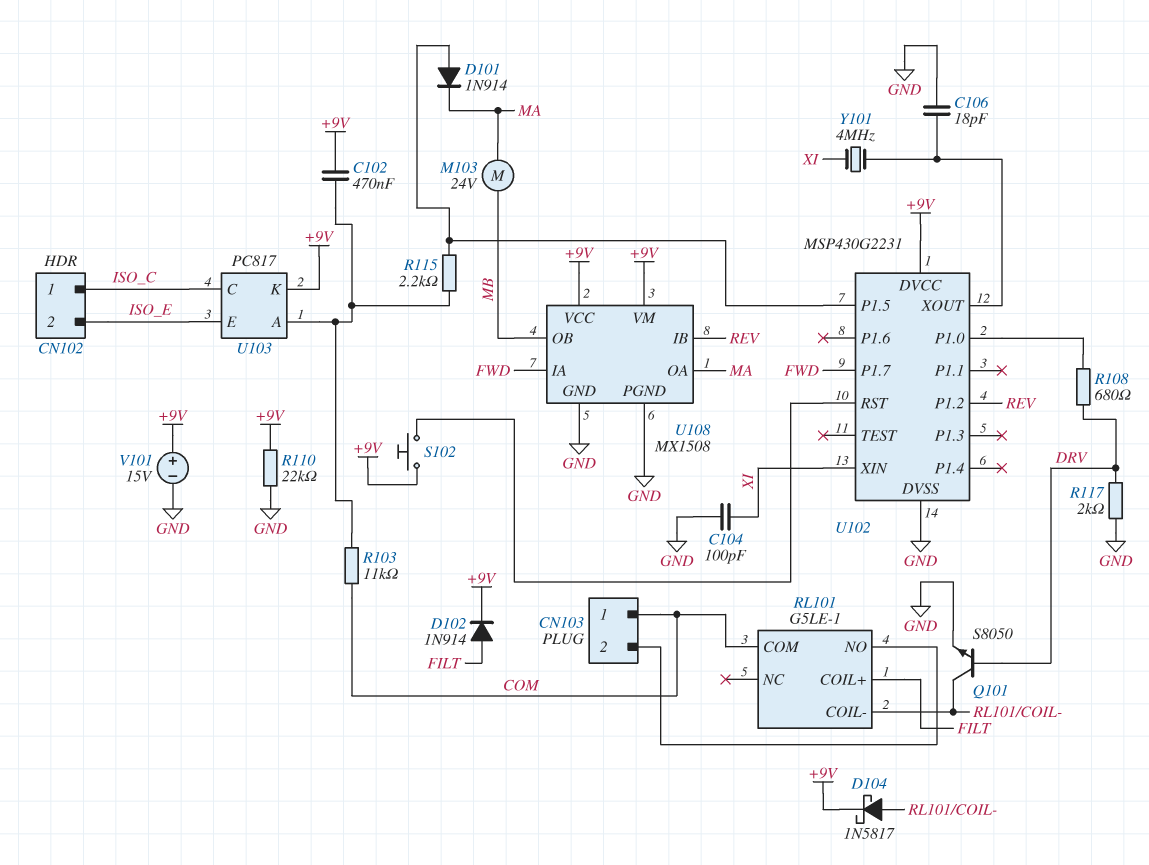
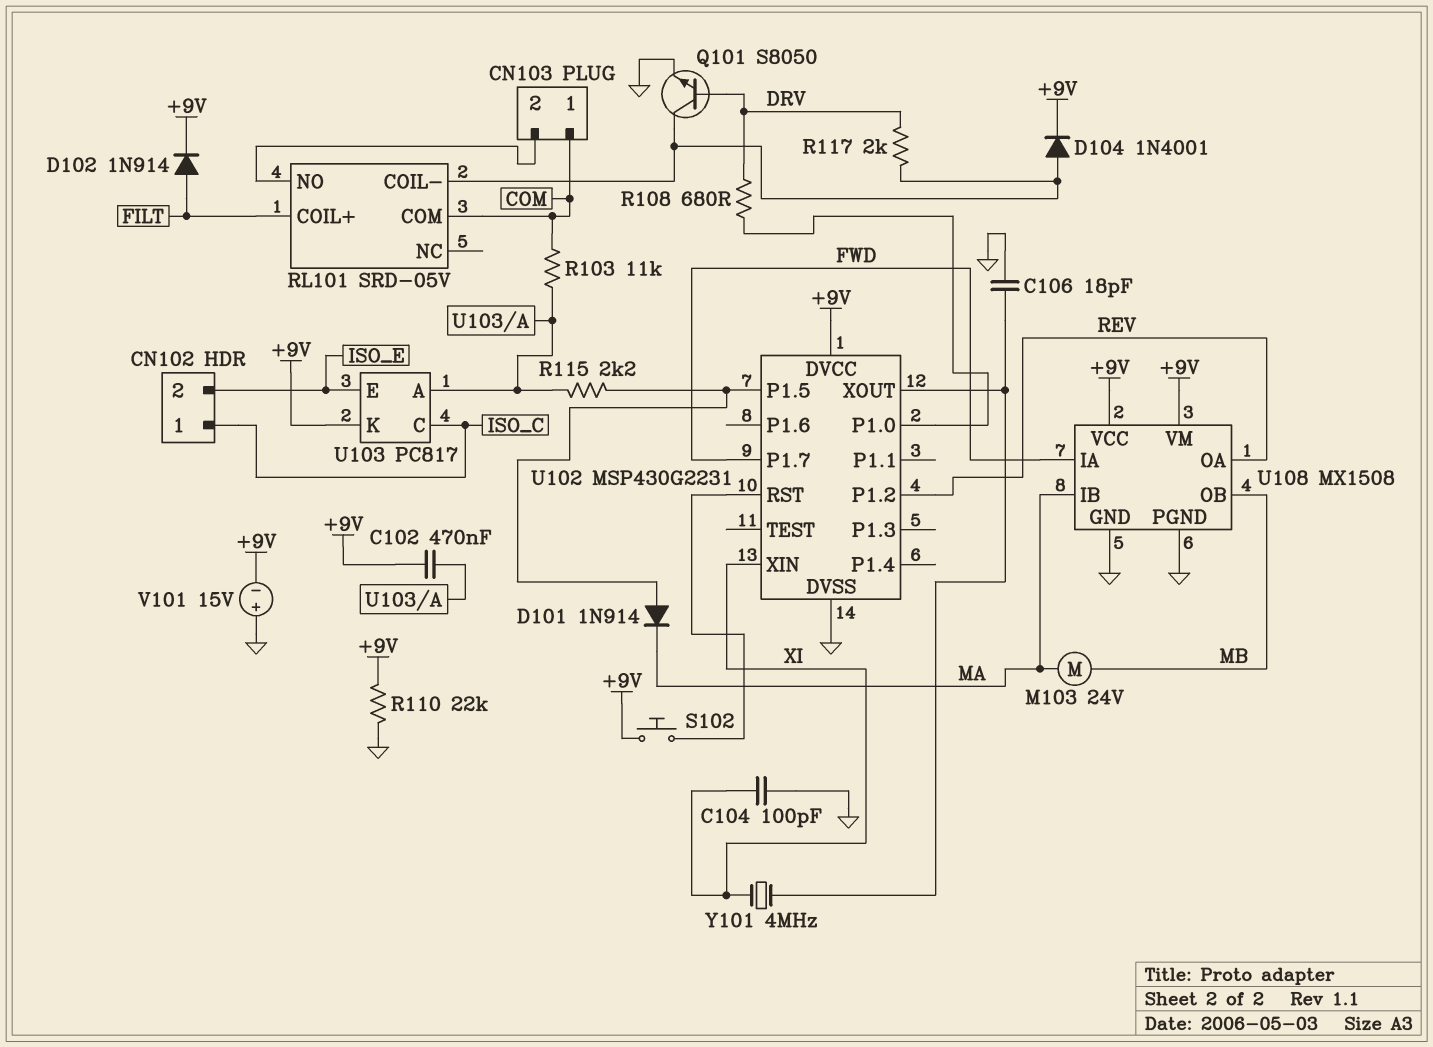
D104: schottky 1N5817 (A RL101/COIL-, K +9V) -> diode 1N4001 (A RL101/COIL-, K +9V)
R117: 2k (DRV, GND) -> 2k (DRV, RL101/COIL-)
RL101: G5LE-1 -> SRD-05V
U108 pin IB: REV -> MA
U108 pin OA: MA -> REV
V101: 15V (plus +9V, minus GND) -> 15V (plus GND, minus +9V)

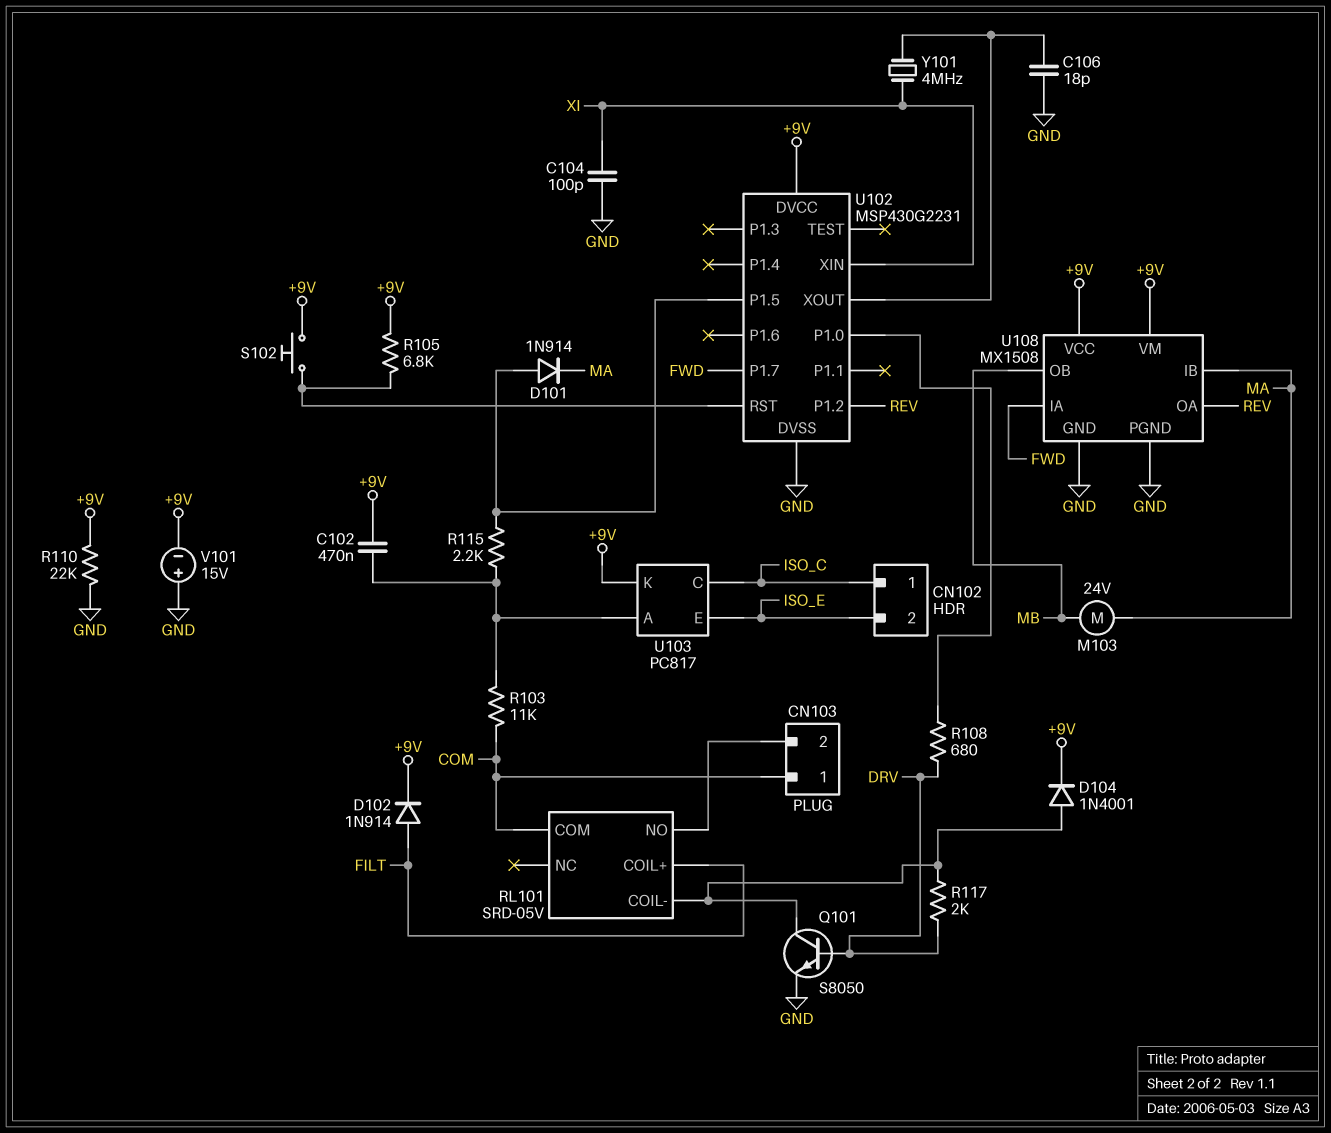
R105: none -> 6.8k (+9V, U102/RST)

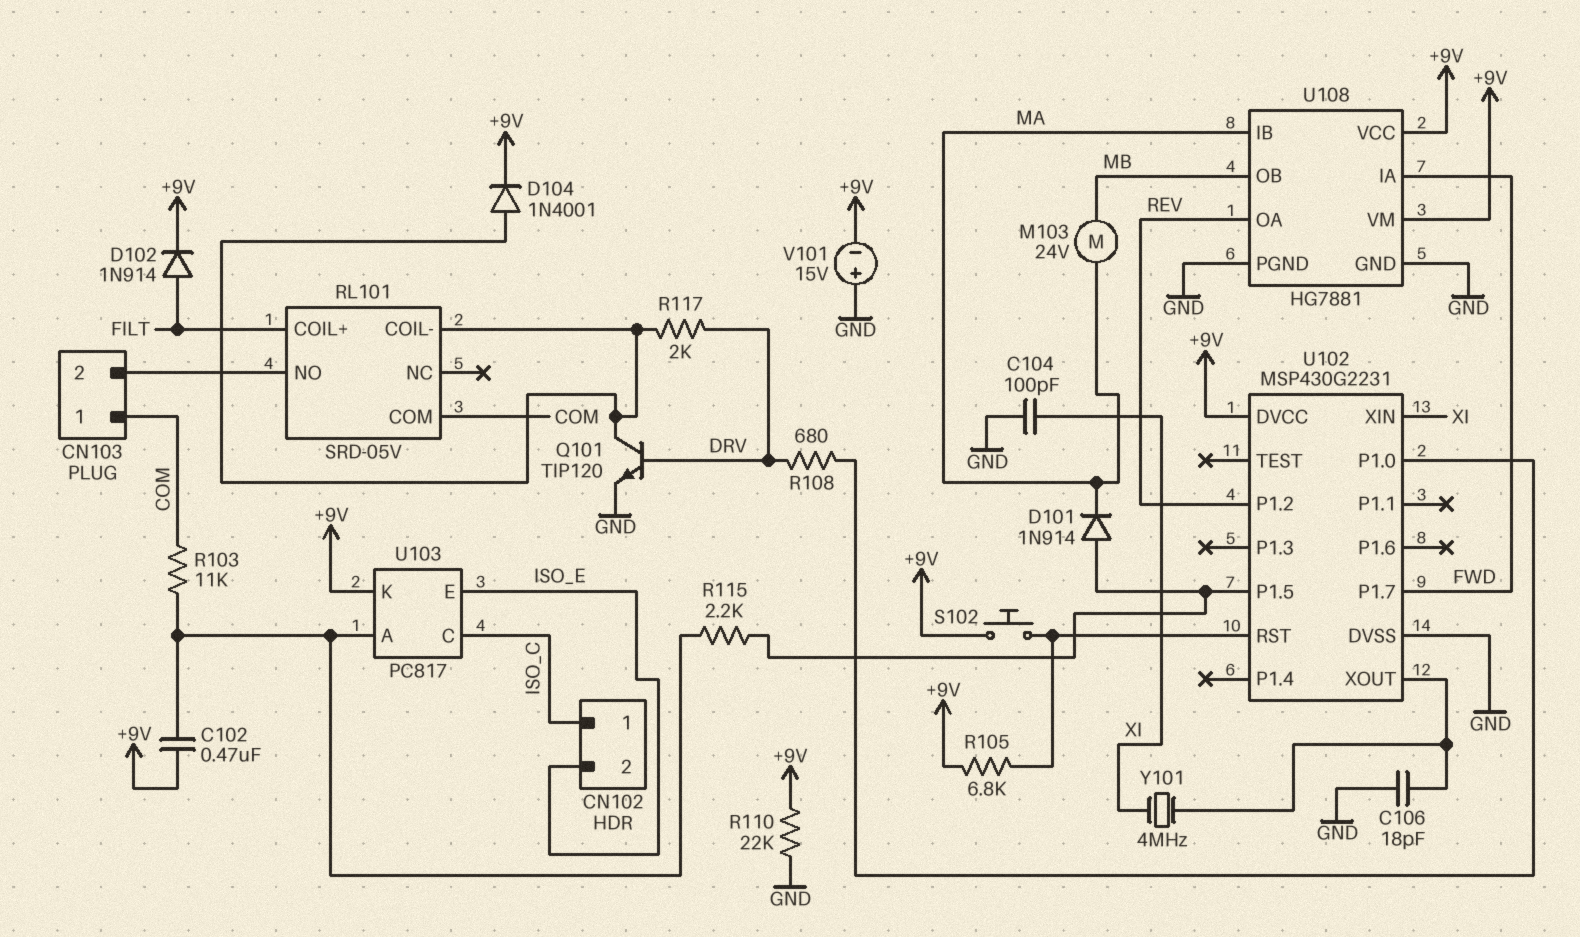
Q101: NPN S8050 (B DRV, C RL101/COIL-, E GND) -> NPN TIP120 (B DRV, C RL101/COIL-, E GND)
U108: MX1508 -> HG7881

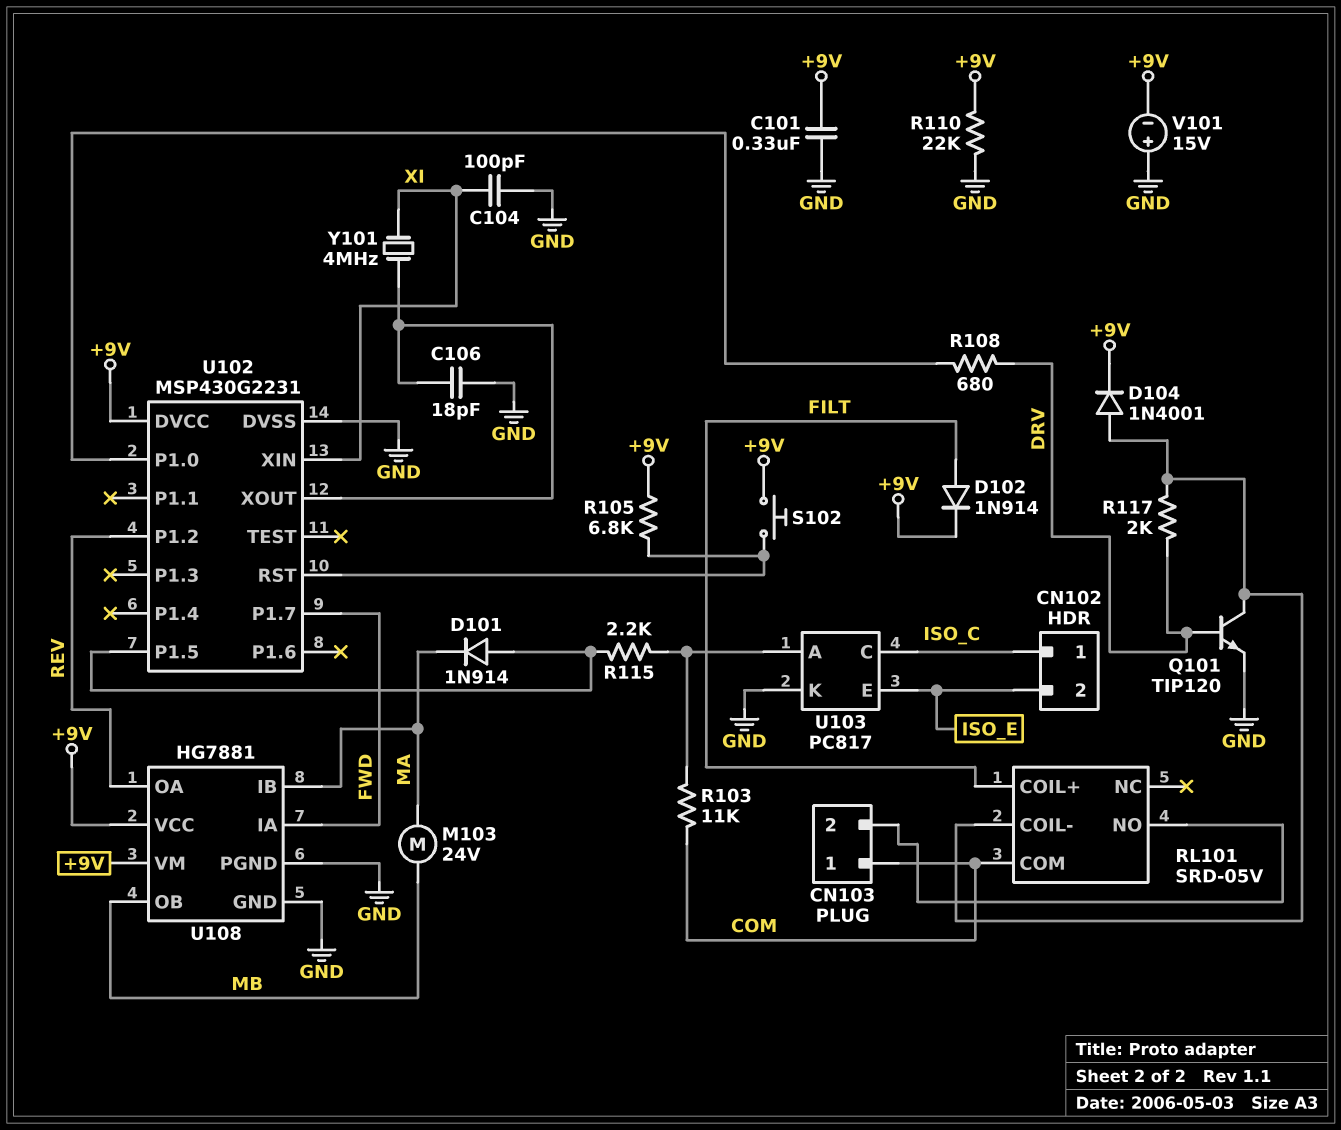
C101: none -> 330nF (+9V, GND)
C102: 470nF (+9V, U103/A) -> none
U103 pin K: +9V -> GND

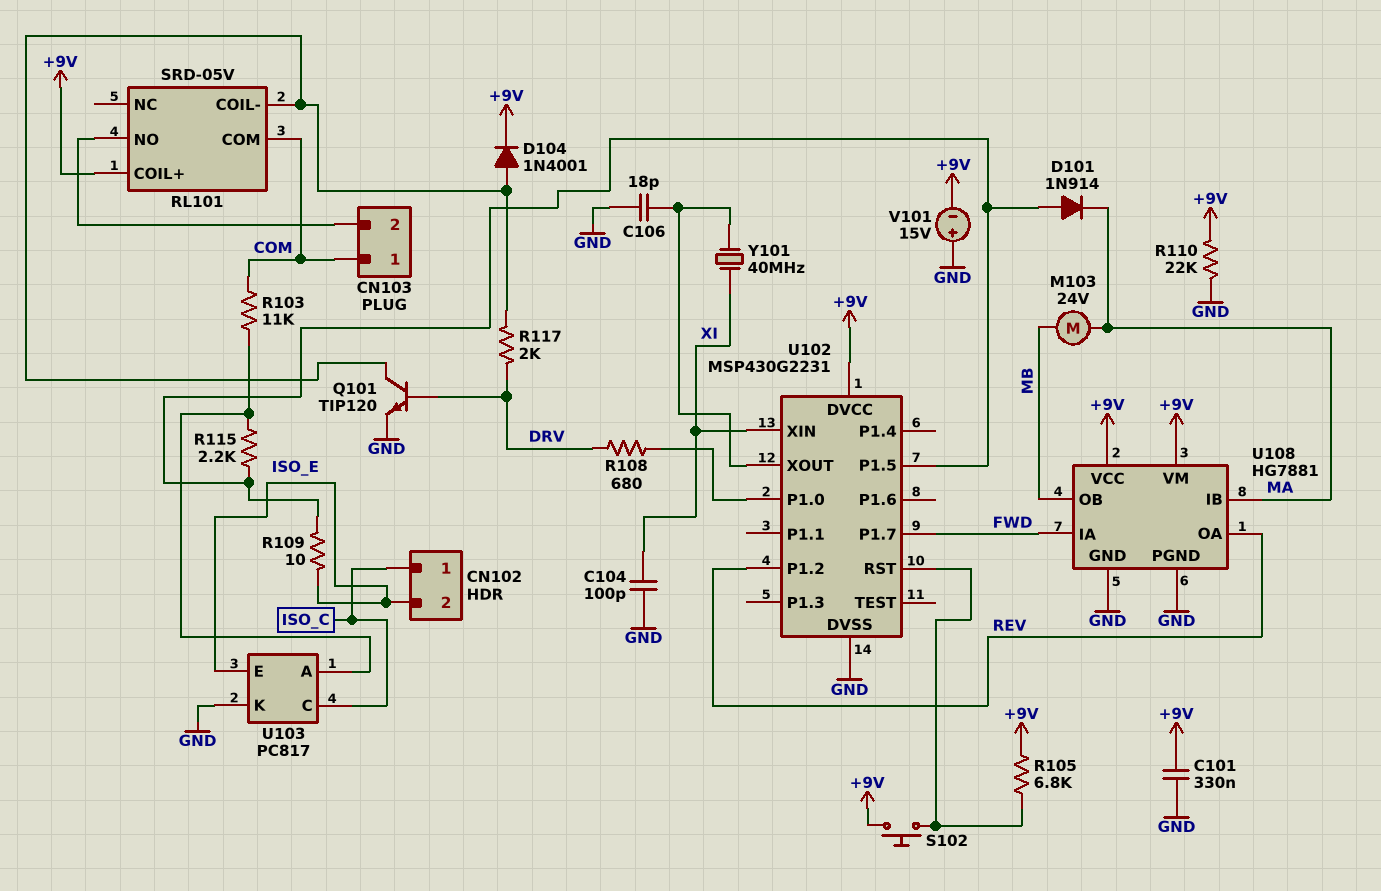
D102: diode 1N914 (A FILT, K +9V) -> none
R109: none -> 10 (ISO_E, U102/P1.5)
RL101 pin COIL+: FILT -> +9V
Y101: 4MHz (U102/XOUT, XI) -> 40MHz (U102/XOUT, XI)

